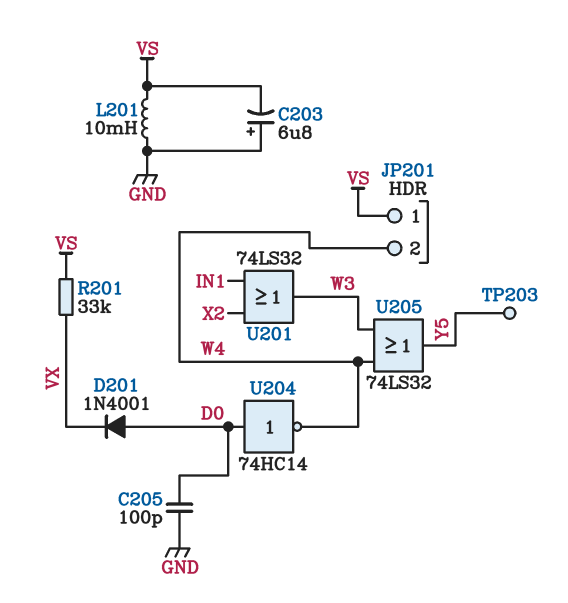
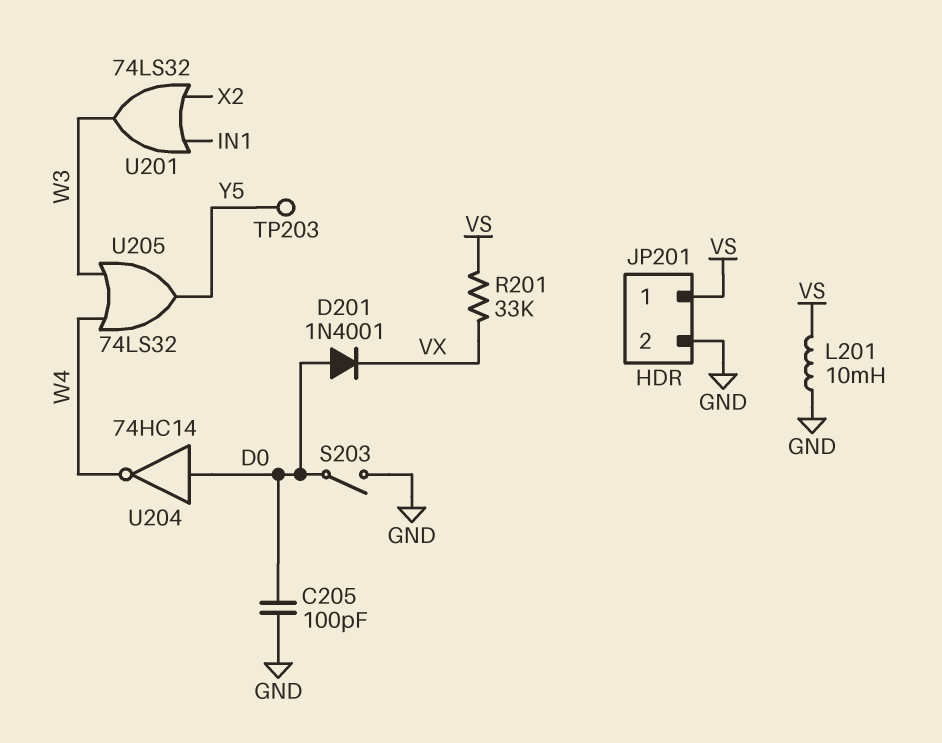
C203: 6.8uF (plus GND, minus VS) -> none
JP201 pin 2: W4 -> GND
S203: none -> switch (D0, GND)

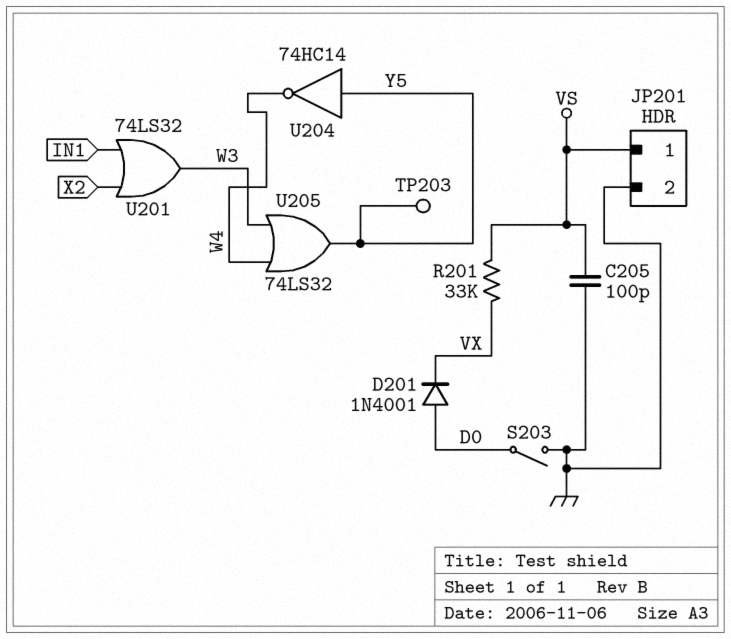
C205: 100pF (D0, GND) -> 100pF (GND, VS)
L201: 10mH (GND, VS) -> none
U204: NOT 74HC14 (in D0, out W4) -> NOT 74HC14 (in Y5, out W4)

